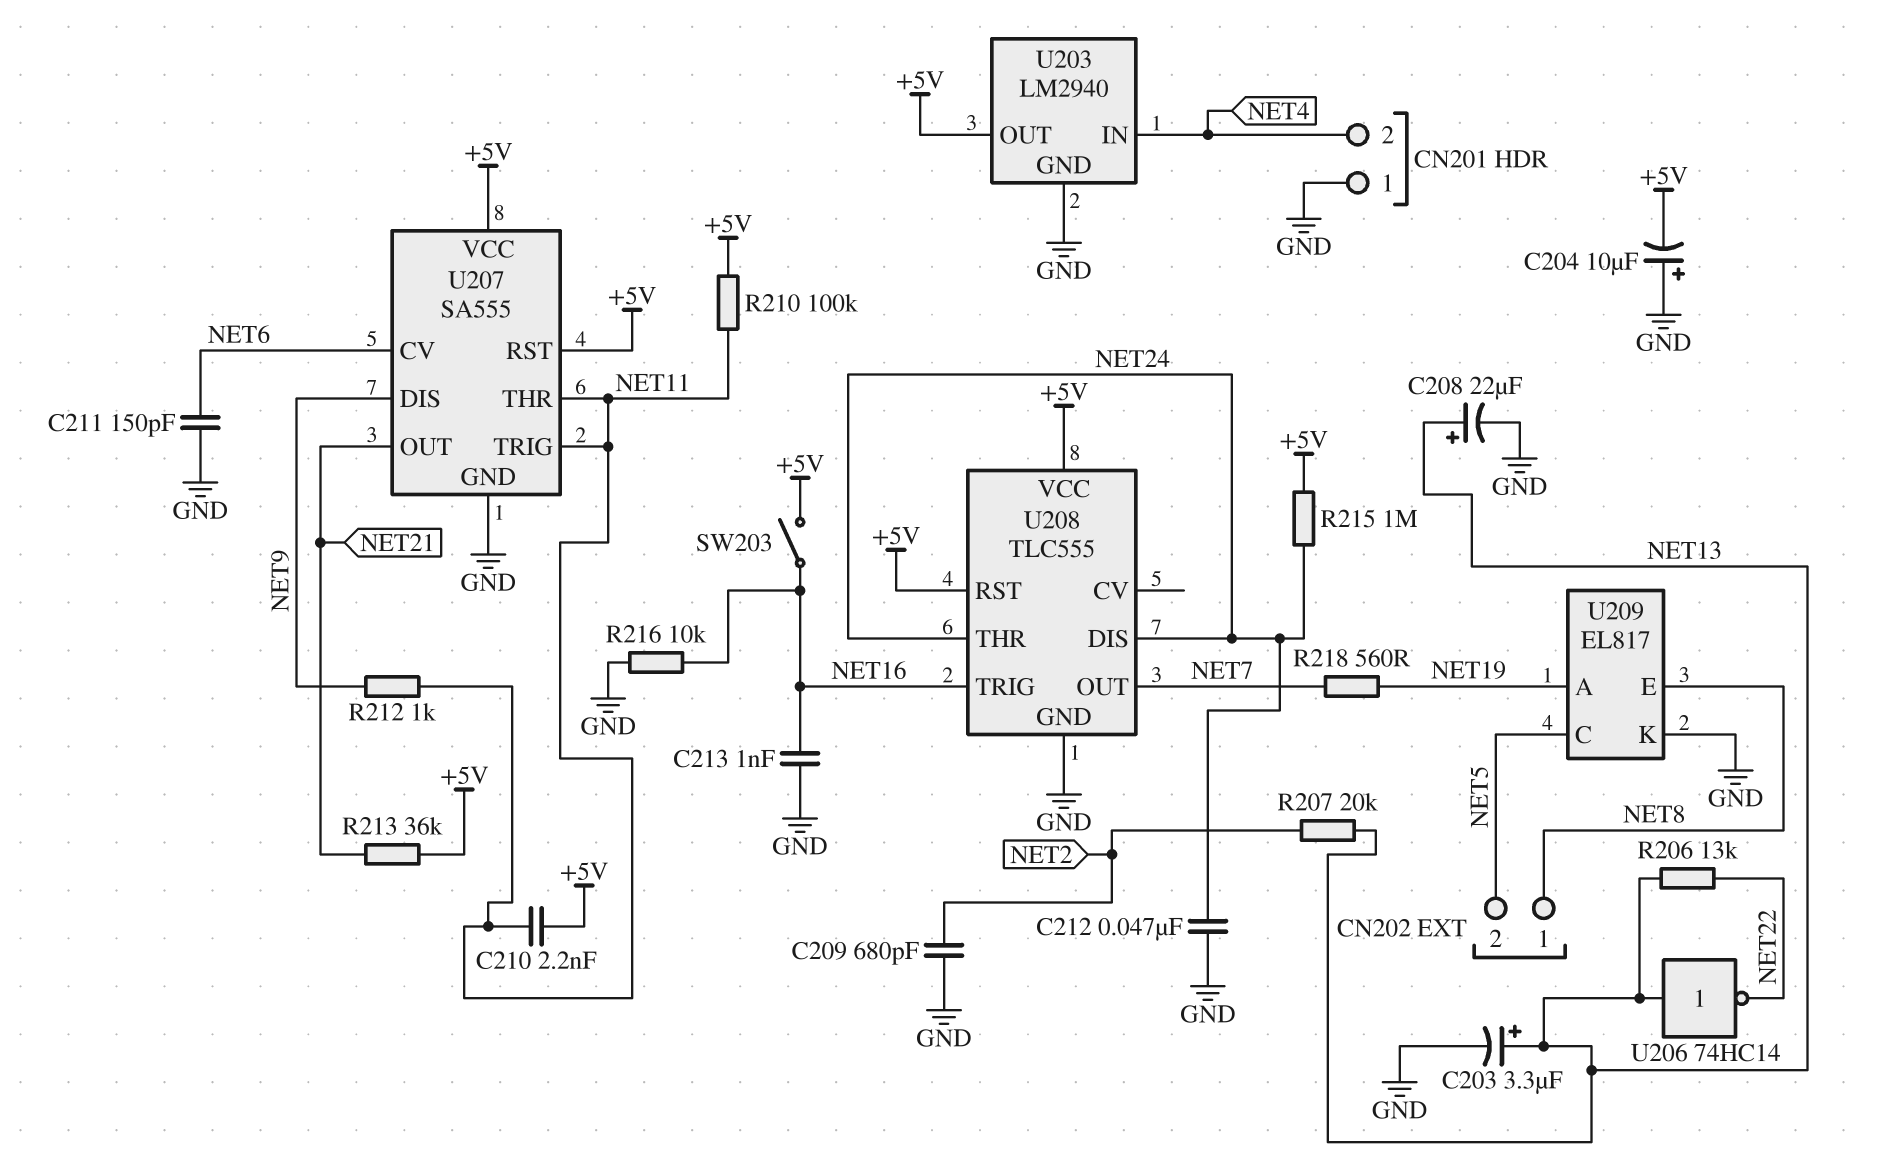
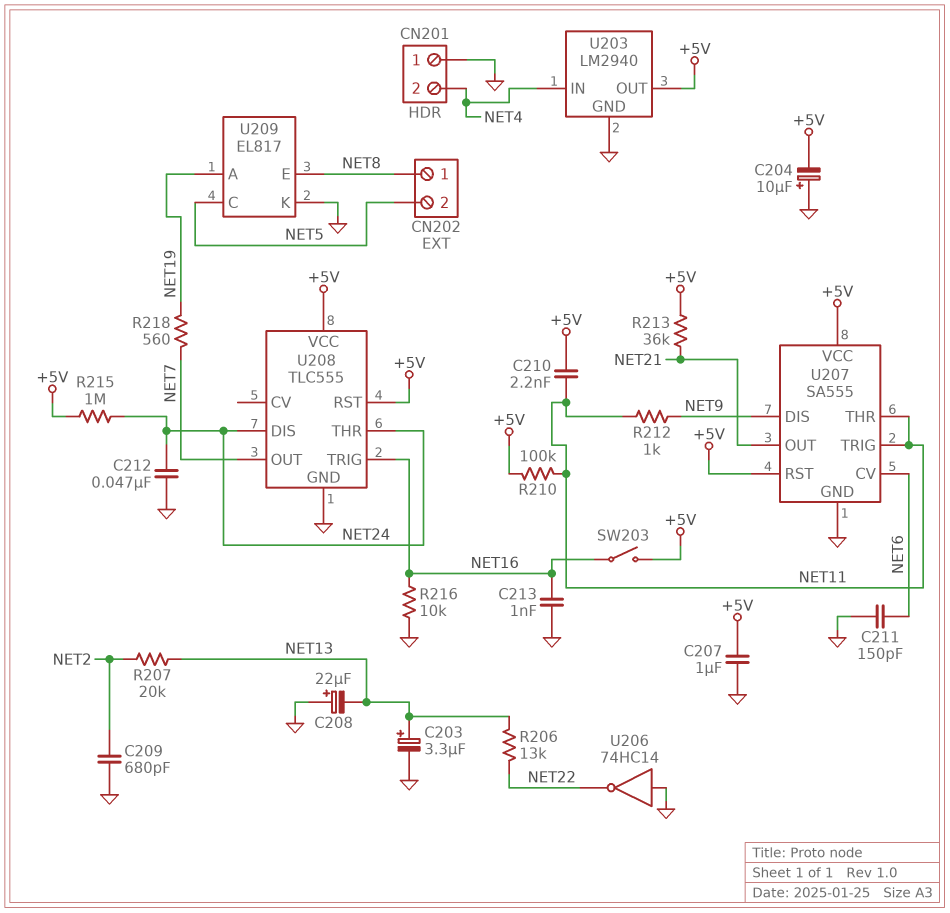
C207: none -> 1uF (+5V, GND)
C208: 22uF (plus NET13, minus GND) -> 22uF (plus GND, minus NET13)
U206: NOT 74HC14 (in NET13, out NET22) -> NOT 74HC14 (in GND, out NET22)

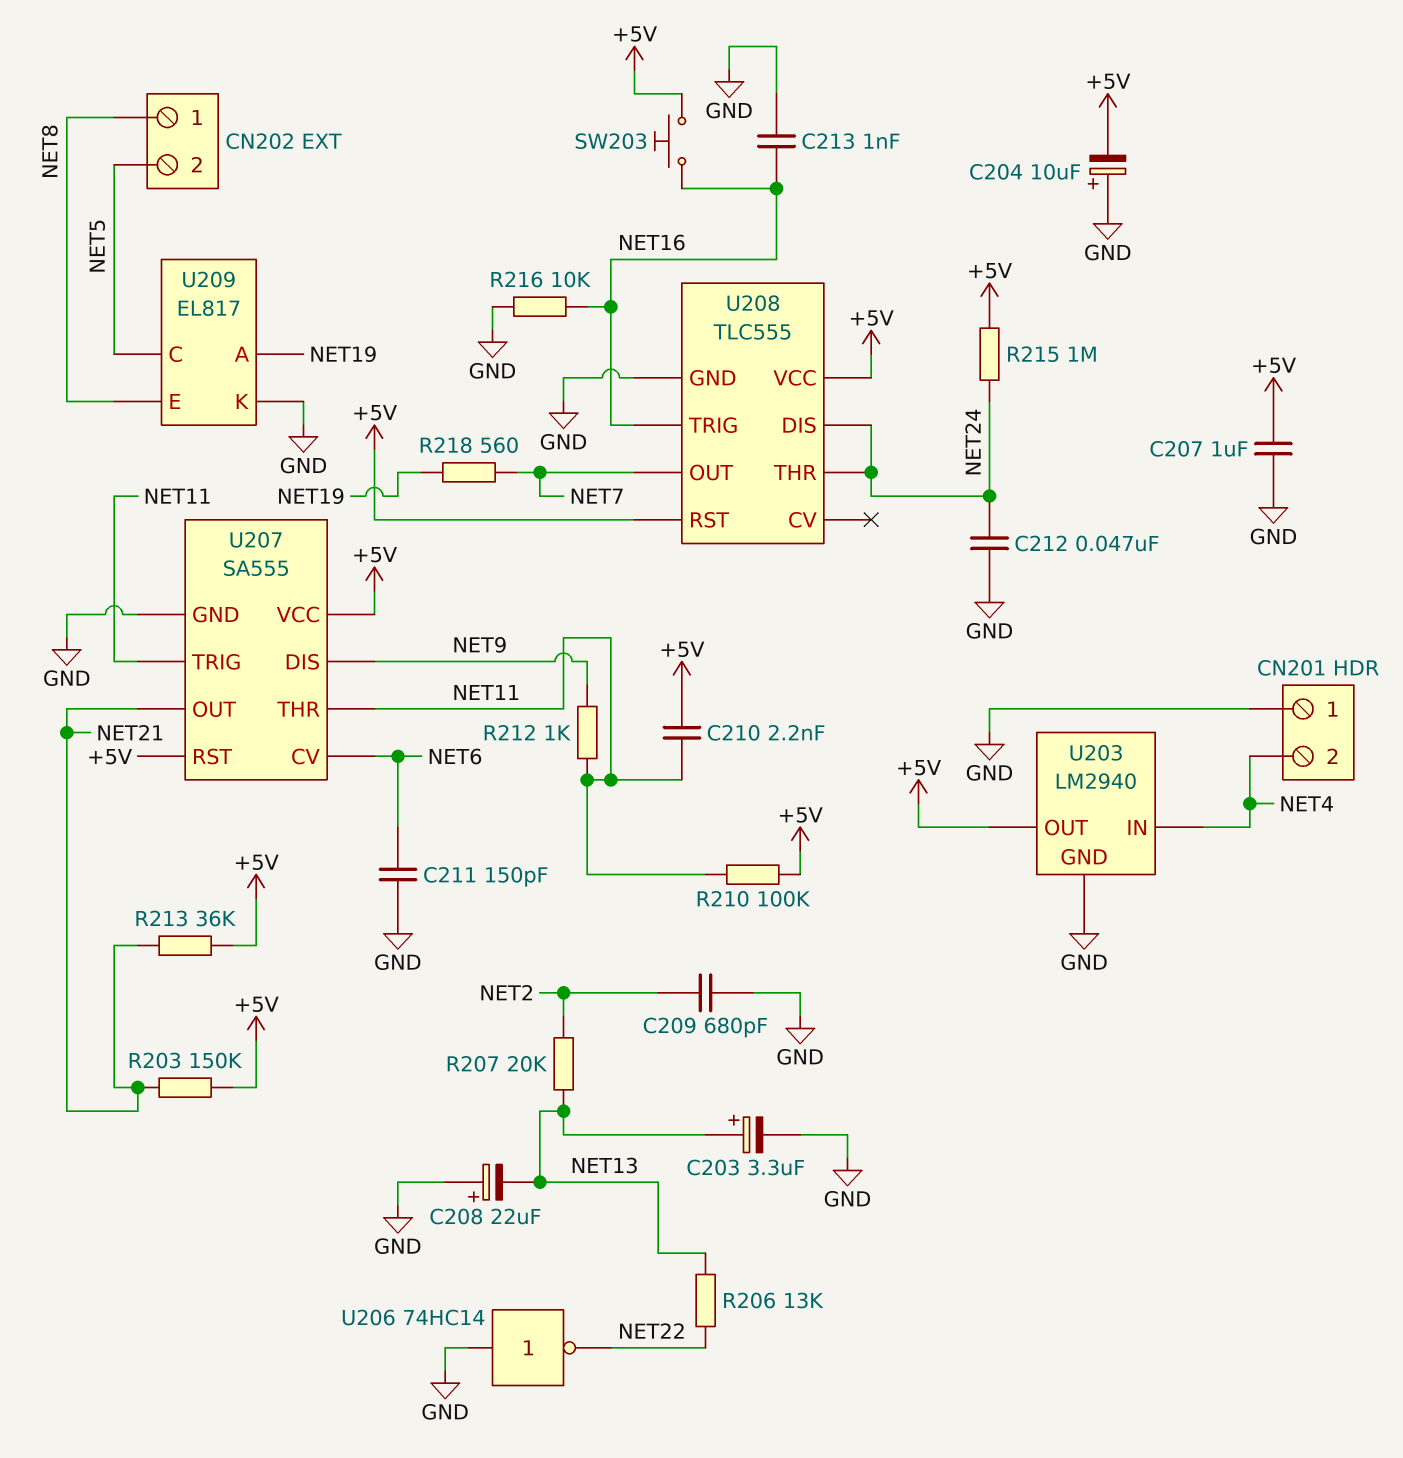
R203: none -> 150k (+5V, NET21)
SW203: switch (+5V, NET16) -> button (+5V, NET16)

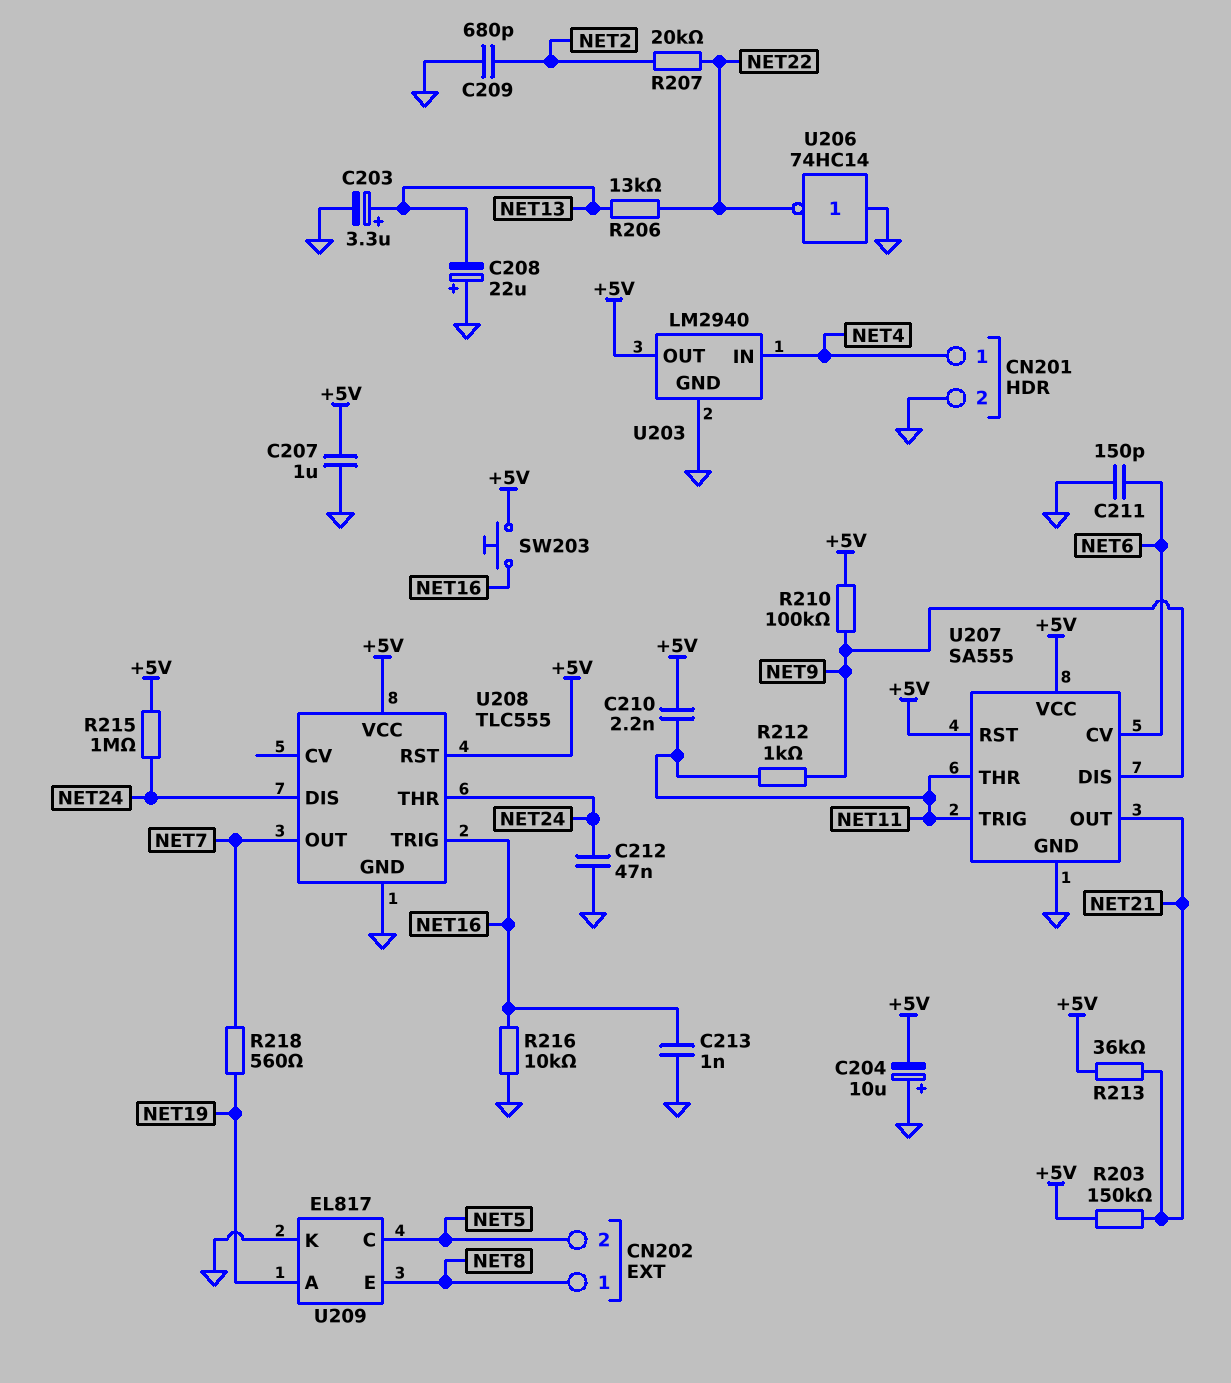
CN201 pin 1: GND -> NET4
CN201 pin 2: NET4 -> GND
R207: 20k (NET2, NET13) -> 20k (NET2, NET22)
R210: 100k (+5V, NET11) -> 100k (+5V, NET9)

